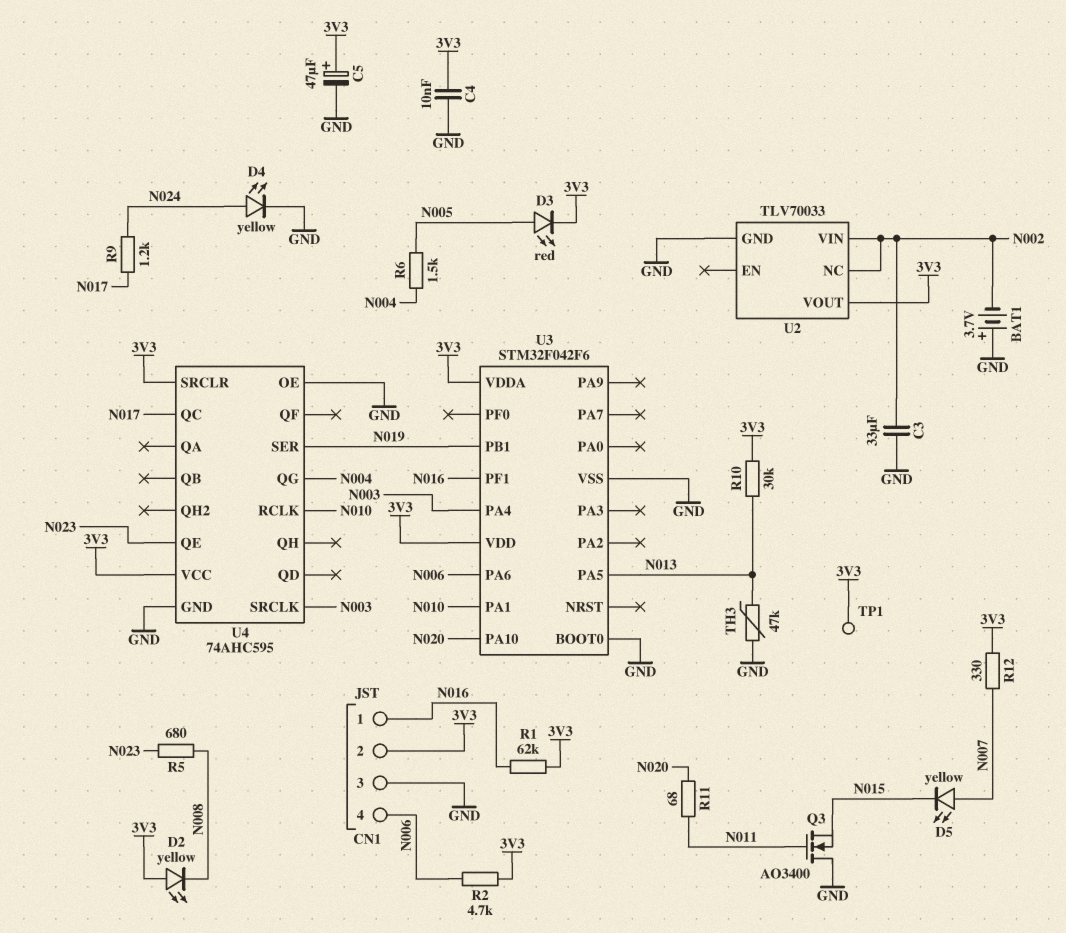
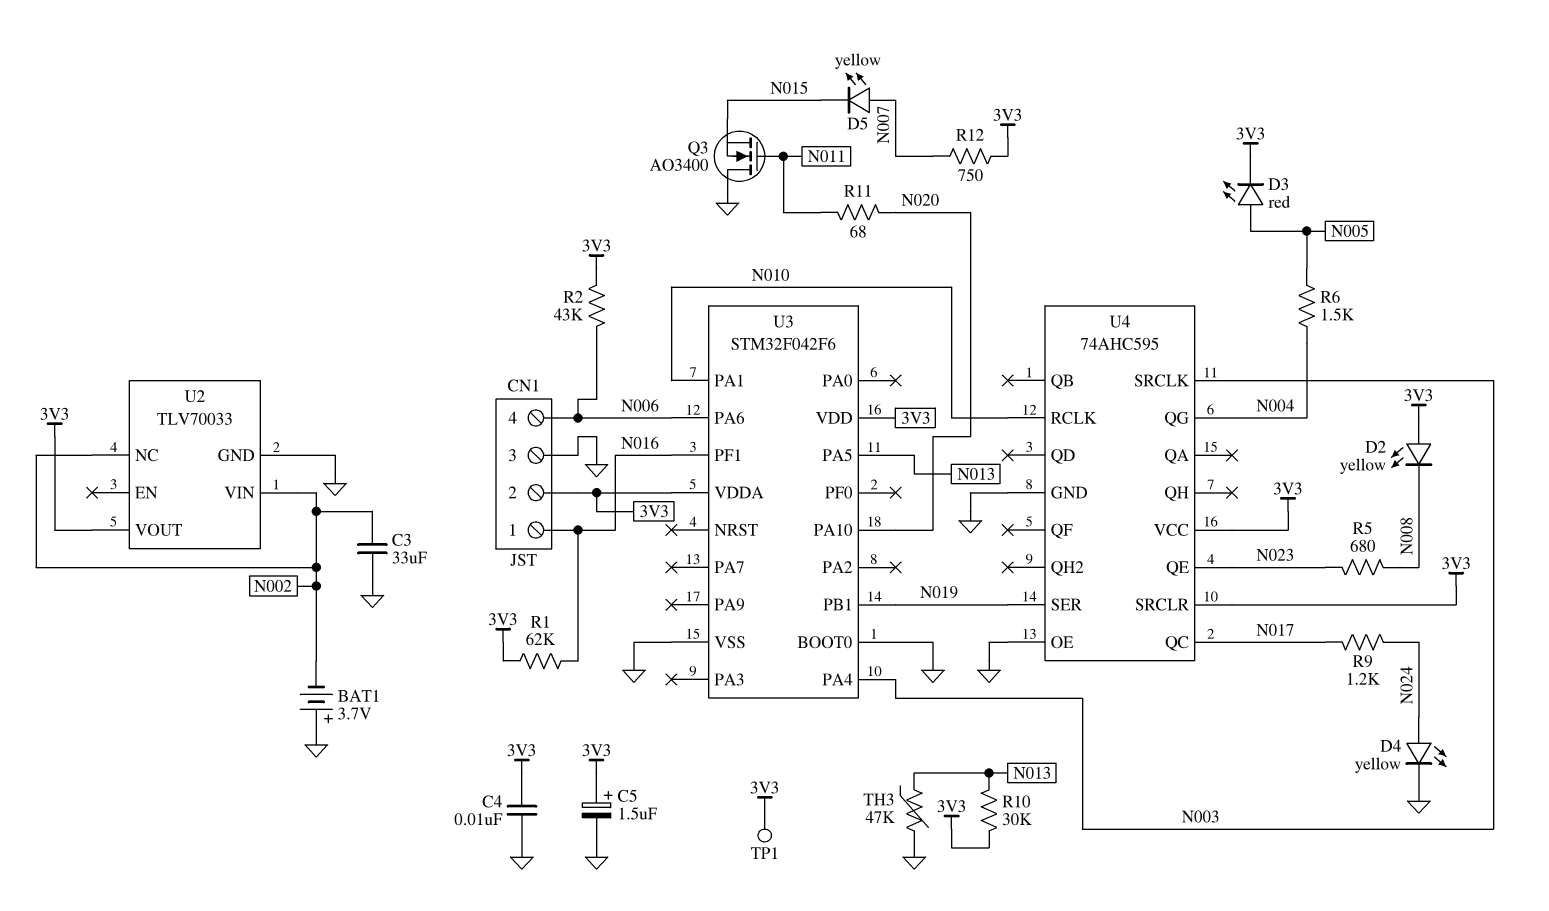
C5: 47uF (plus 3V3, minus GND) -> 1.5uF (plus 3V3, minus GND)
R2: 4.7k (3V3, N006) -> 43k (3V3, N006)
R12: 330 (3V3, N007) -> 750 (3V3, N007)

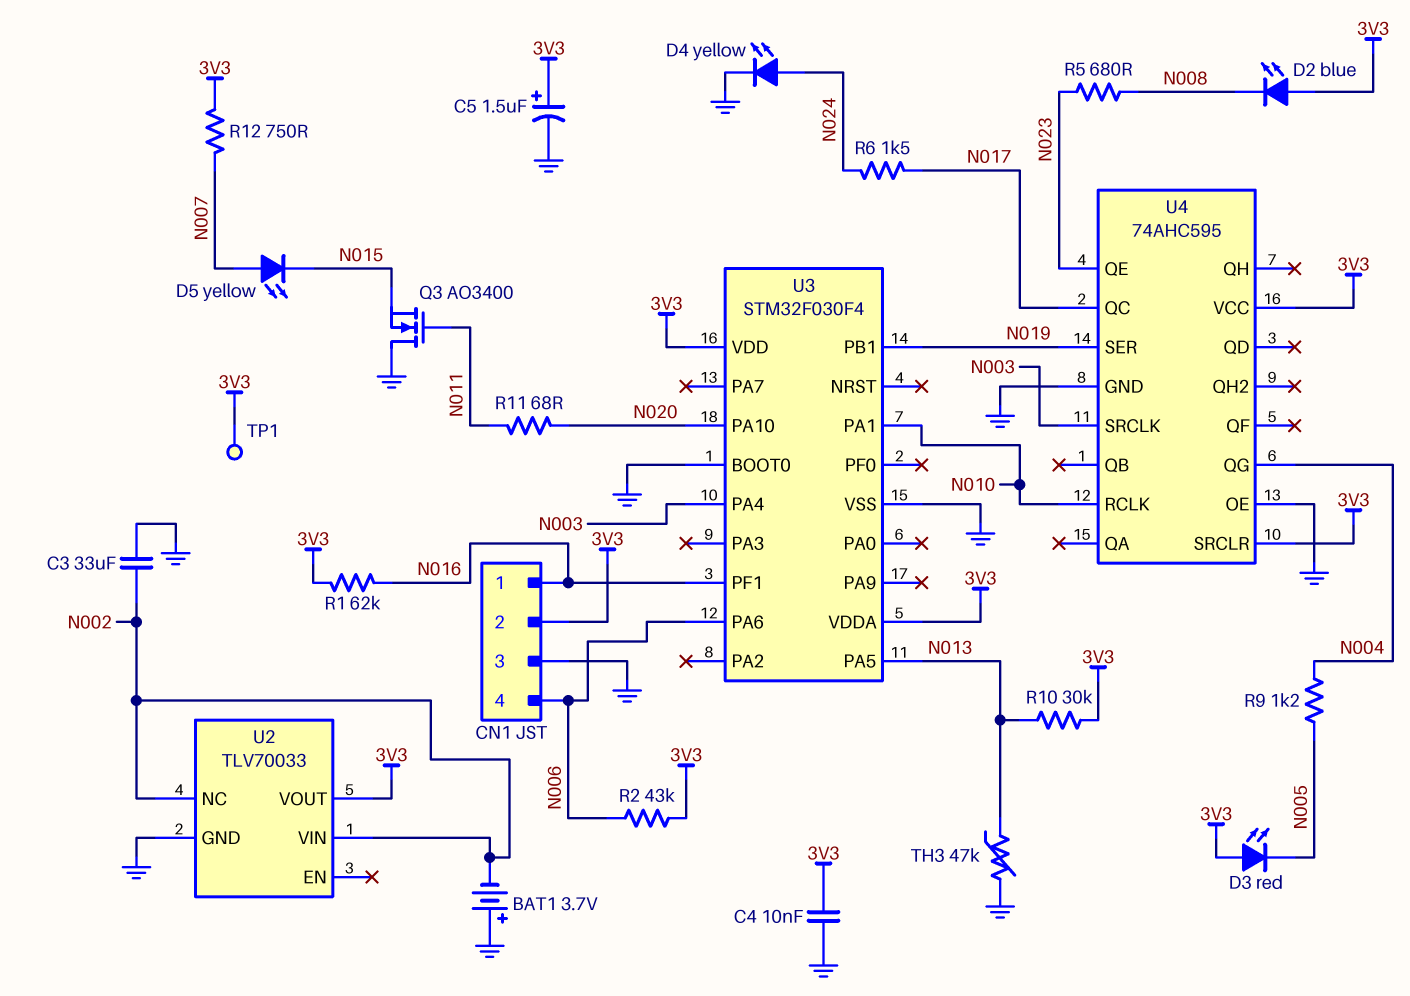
D2: LED yellow (A 3V3, K N008) -> LED blue (A 3V3, K N008)
D3: LED red (A N005, K 3V3) -> LED red (A 3V3, K N005)
R6: 1.5k (N004, N005) -> 1.5k (N017, N024)
R9: 1.2k (N017, N024) -> 1.2k (N004, N005)
U3: STM32F042F6 -> STM32F030F4

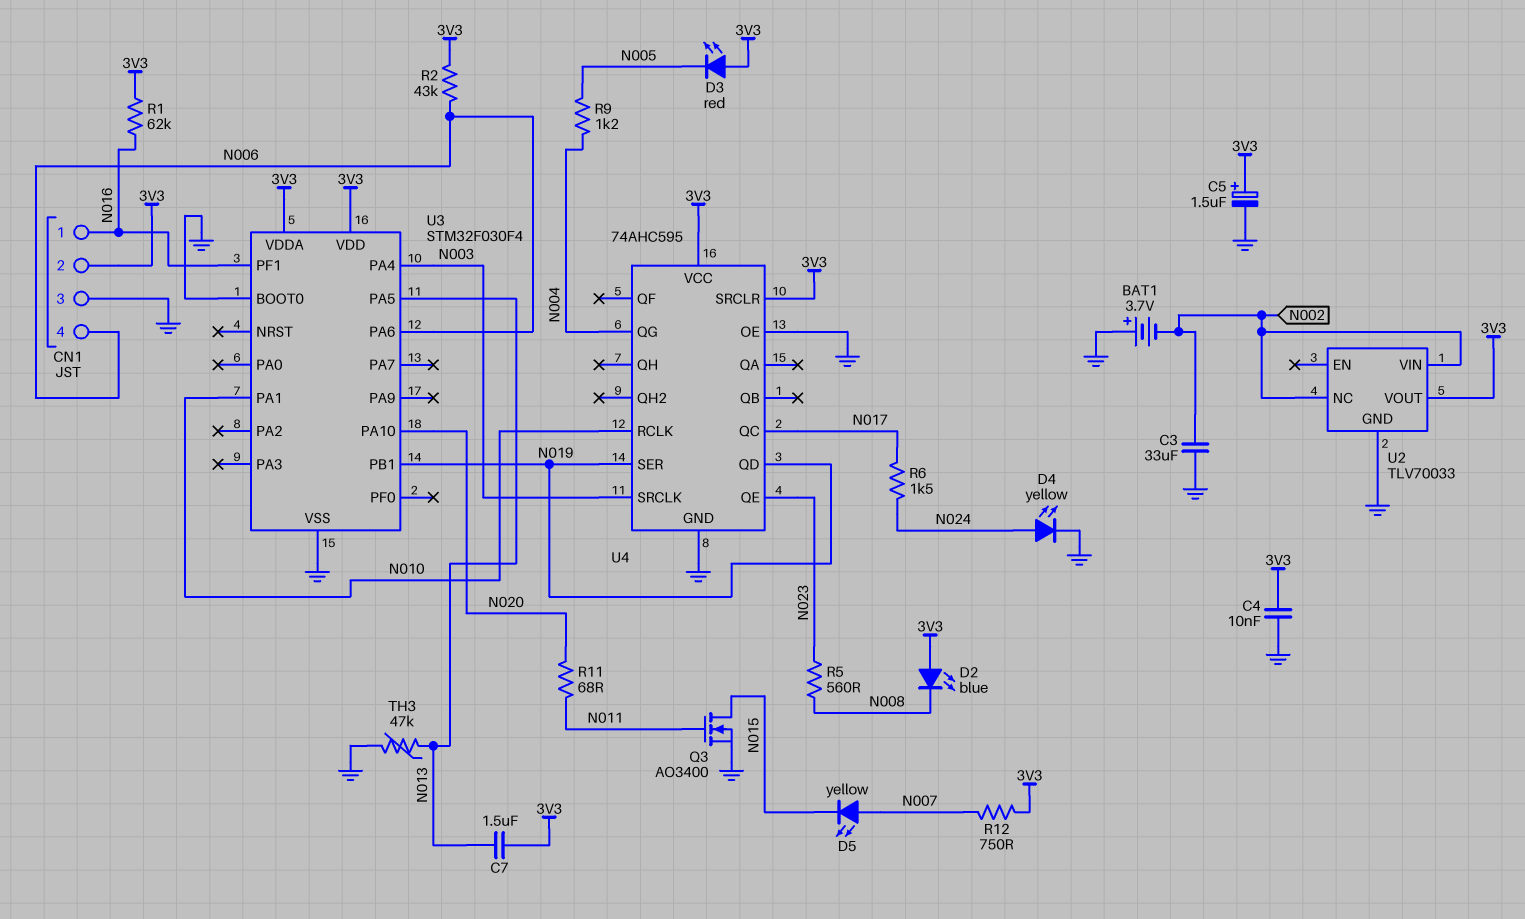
C7: none -> 1.5uF (3V3, N013)
Q3: NMOS AO3400 (G N011, D GND, S N015) -> NMOS AO3400 (G N011, D N015, S GND)
R5: 680 (N008, N023) -> 560 (N008, N023)
R10: 30k (3V3, N013) -> none
TP1: test point (3V3) -> none
U4 pin QD: none -> N019

